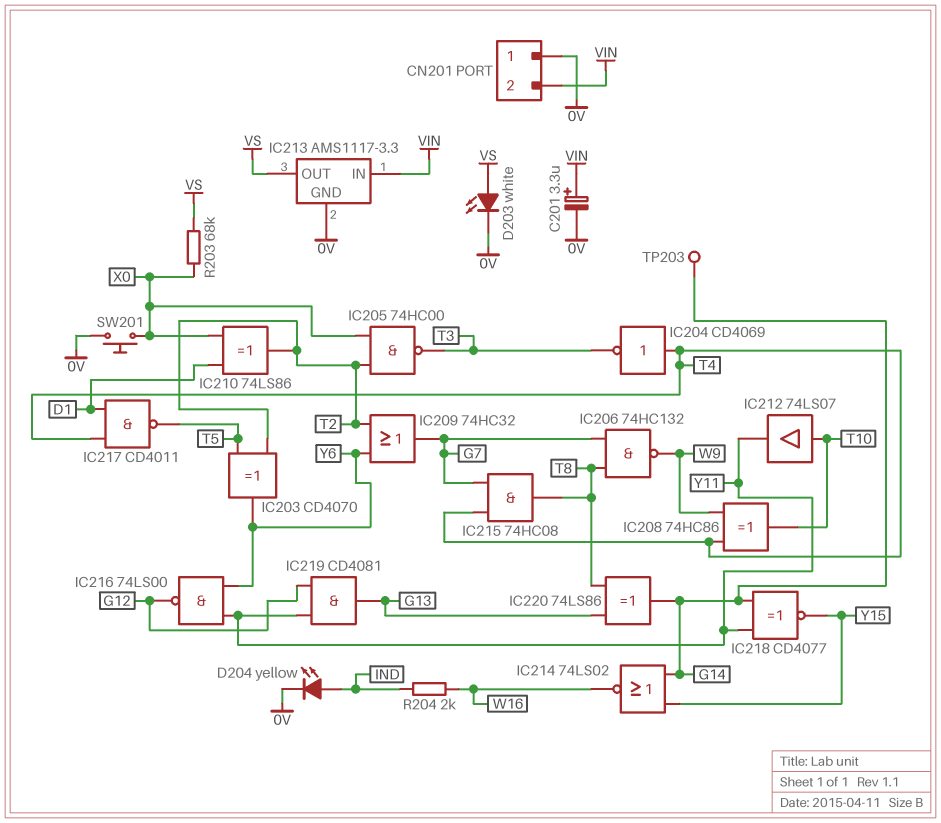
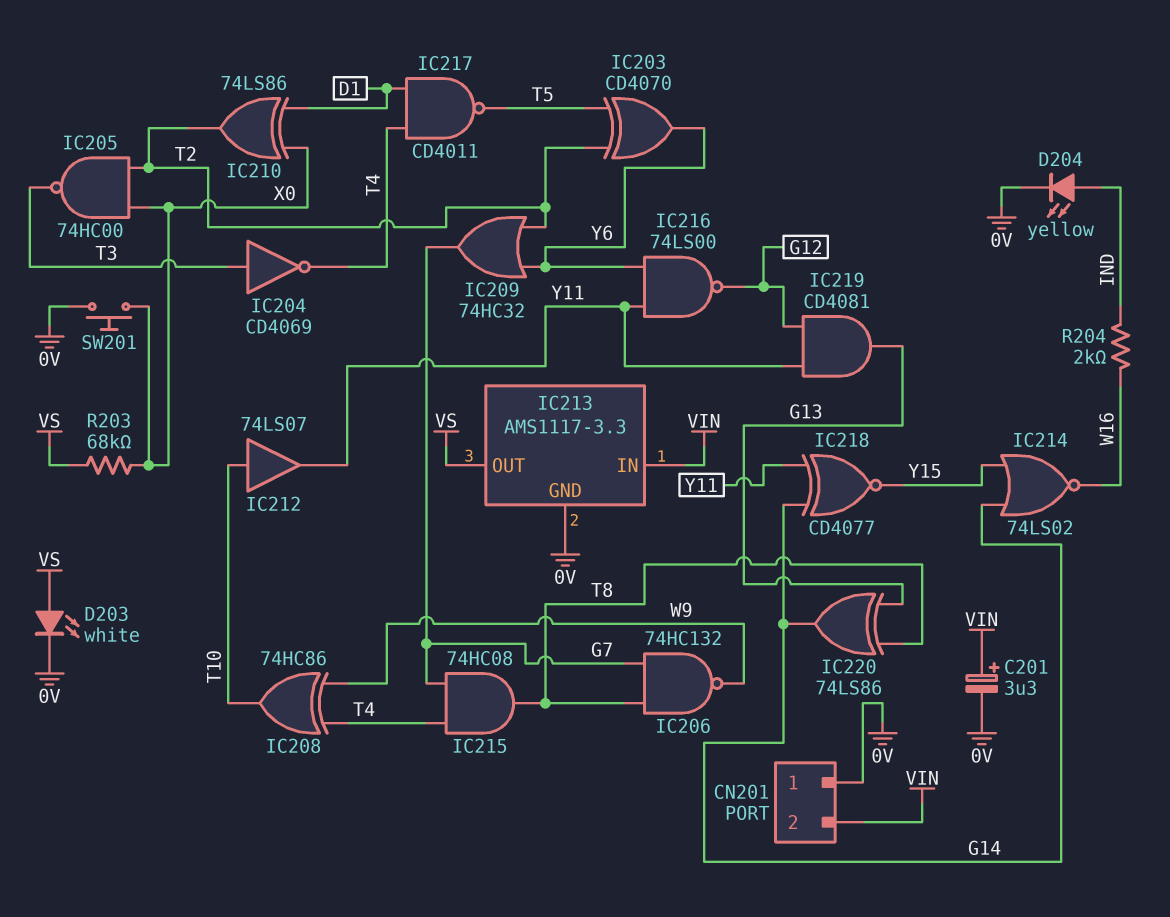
IC204: NOT CD4069 (in T4, out T3) -> NOT CD4069 (in T3, out T4)
TP203: test point (G14) -> none

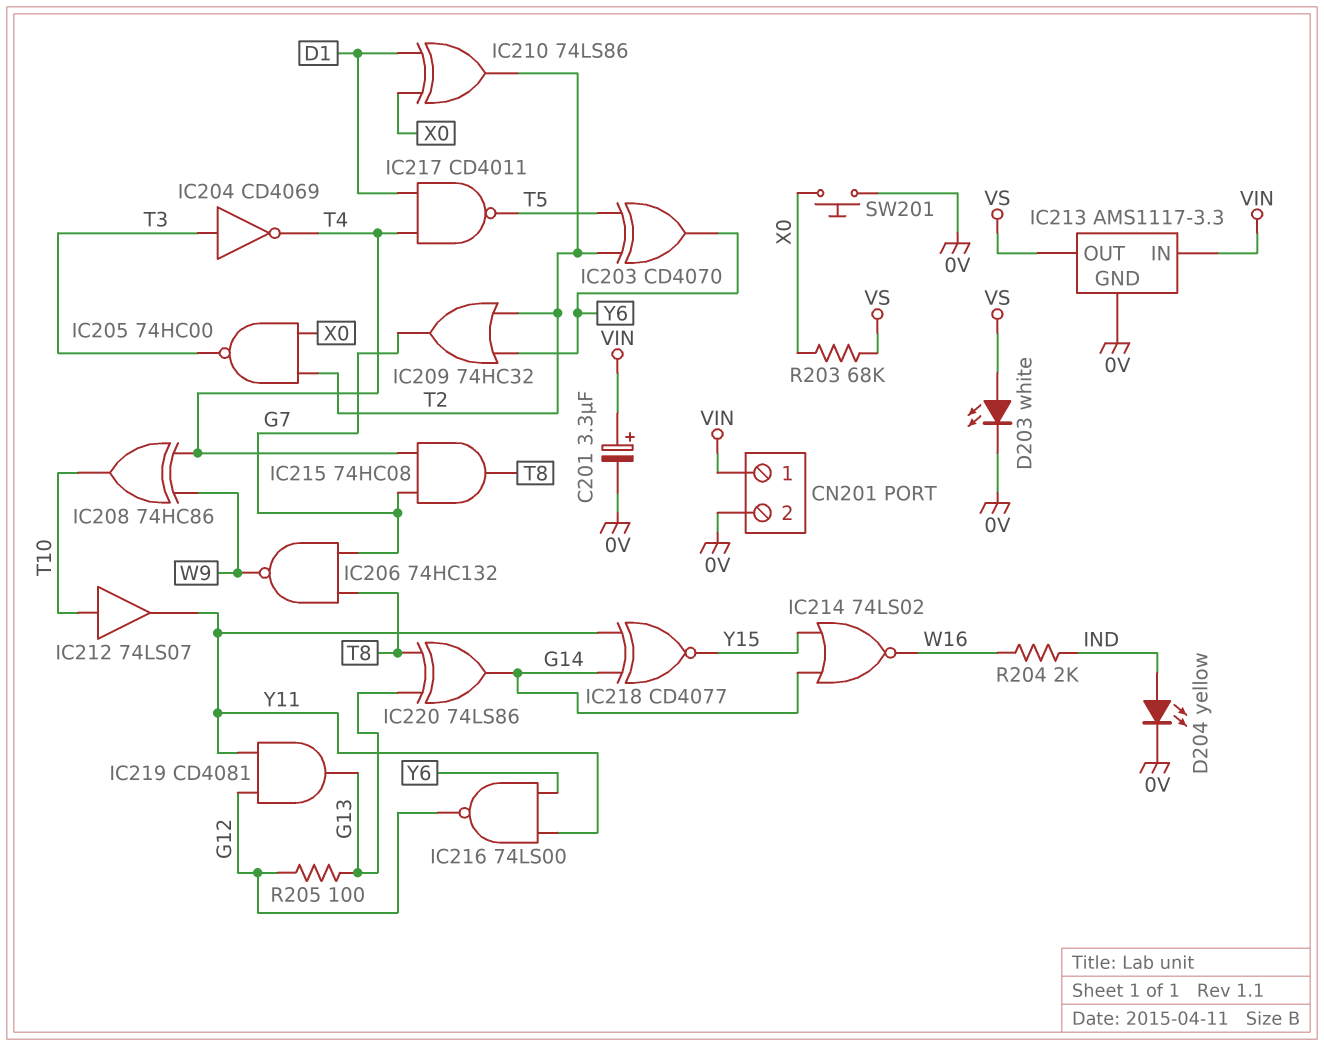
CN201 pin 1: 0V -> VIN
CN201 pin 2: VIN -> 0V
R205: none -> 100 (G12, G13)

